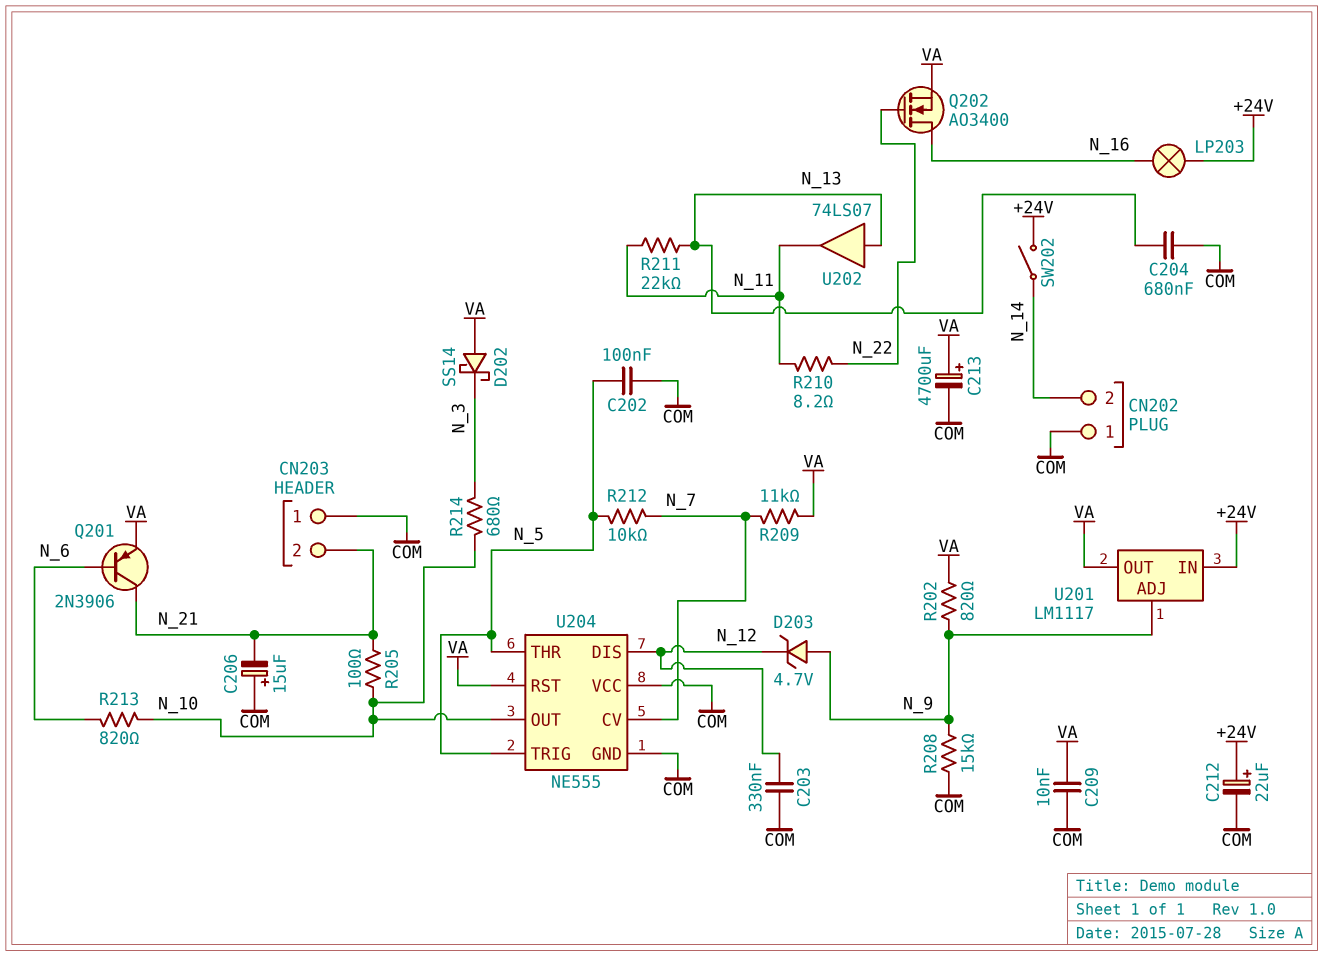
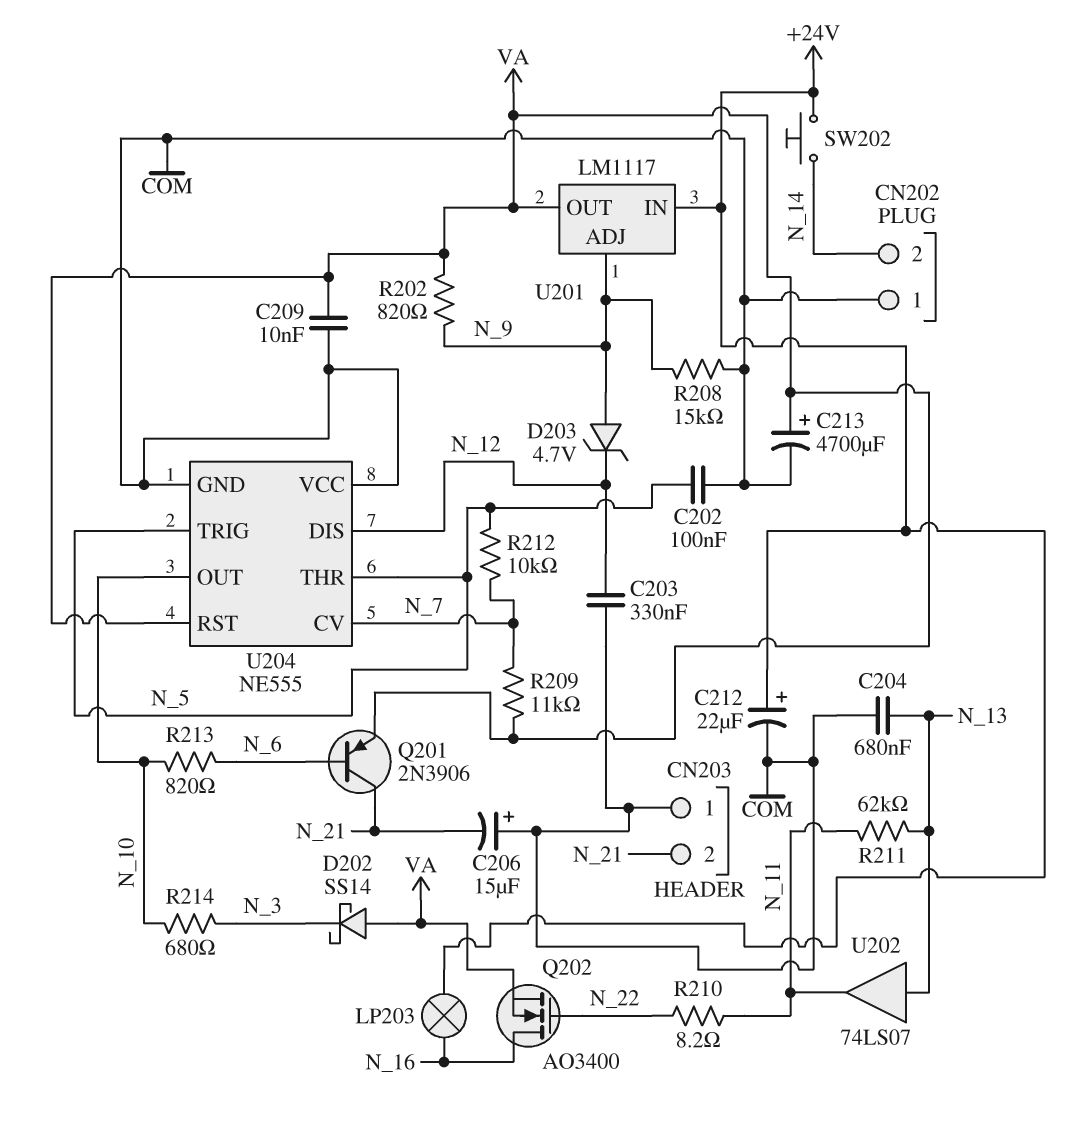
R205: 100 (N_10, N_21) -> none
R211: 22k (N_11, N_13) -> 62k (N_11, N_13)
SW202: switch (+24V, N_14) -> button (+24V, N_14)

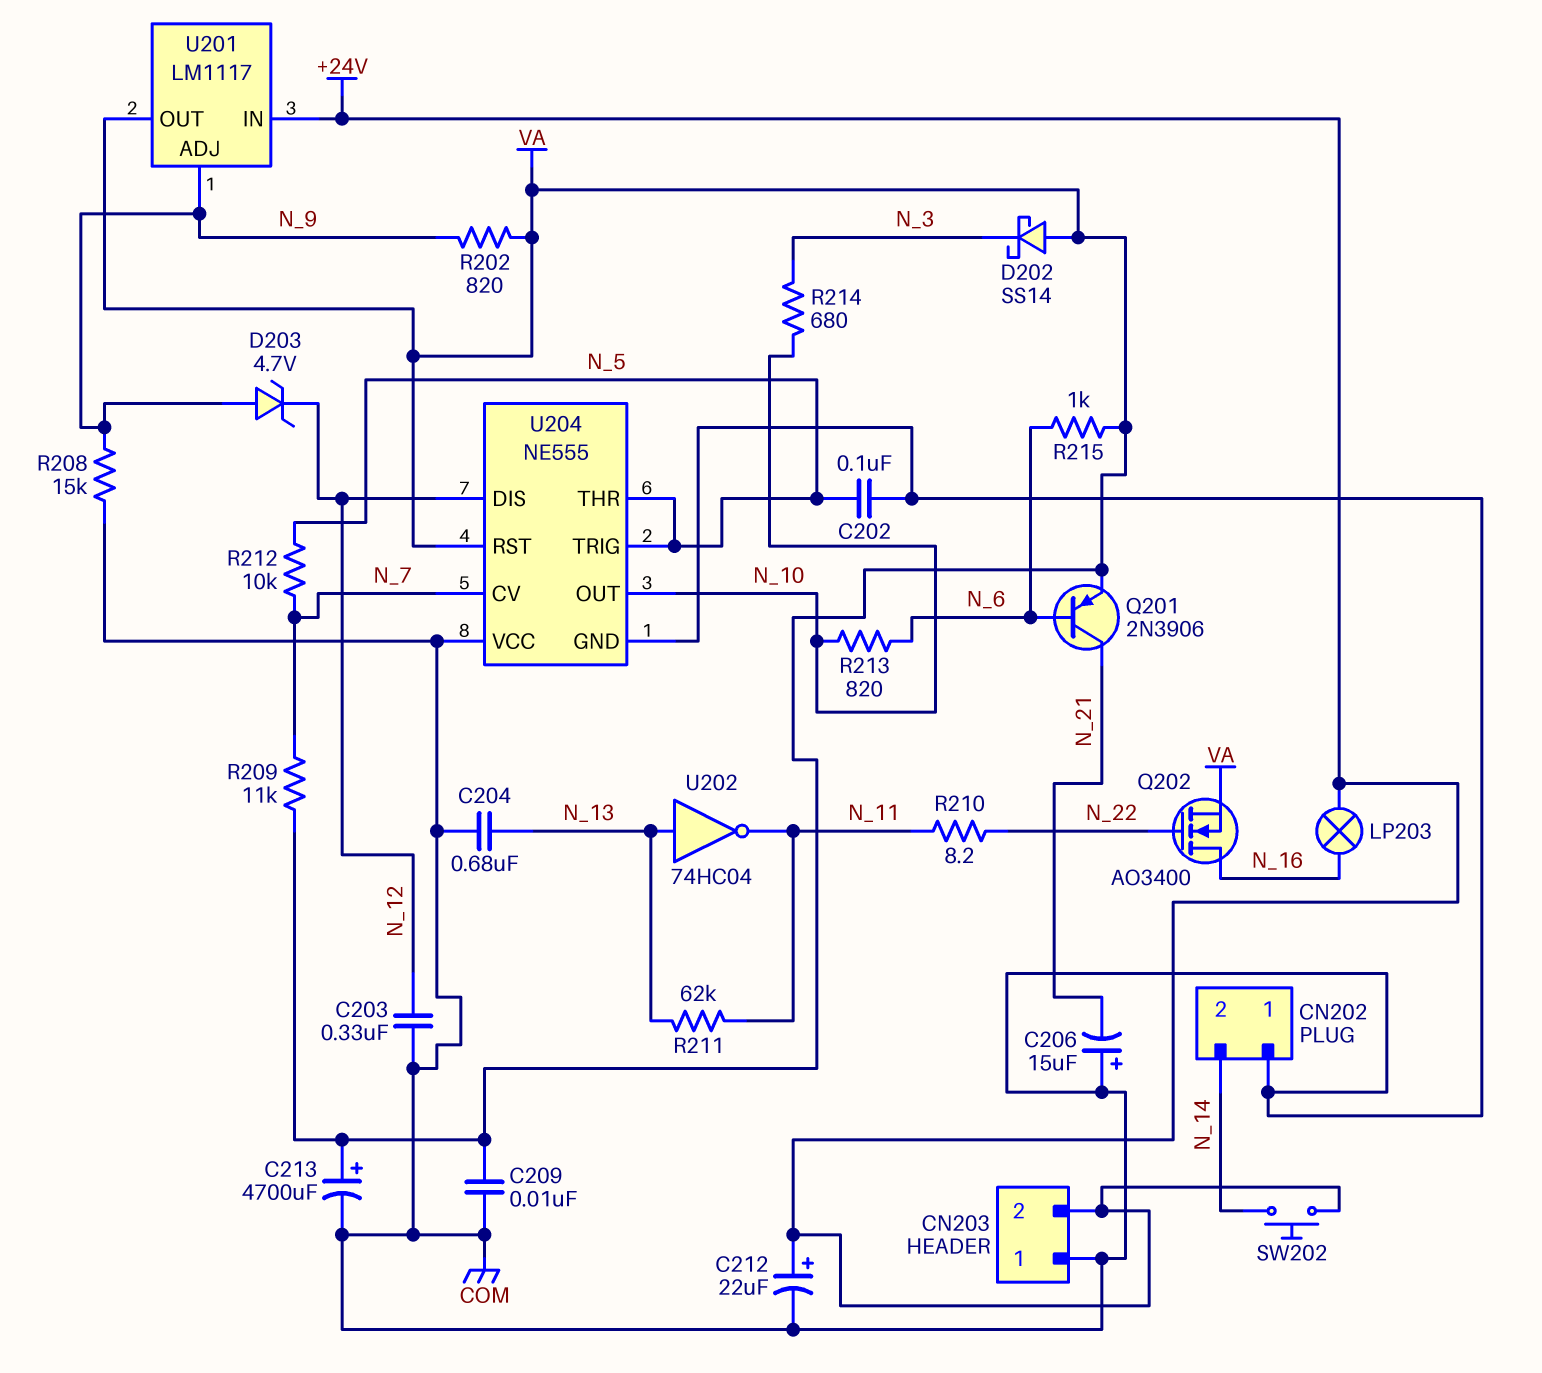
CN203 pin 2: N_21 -> +24V
R215: none -> 1k (N_6, VA)
U202: buffer 74LS07 (in N_13, out N_11) -> NOT 74HC04 (in N_13, out N_11)

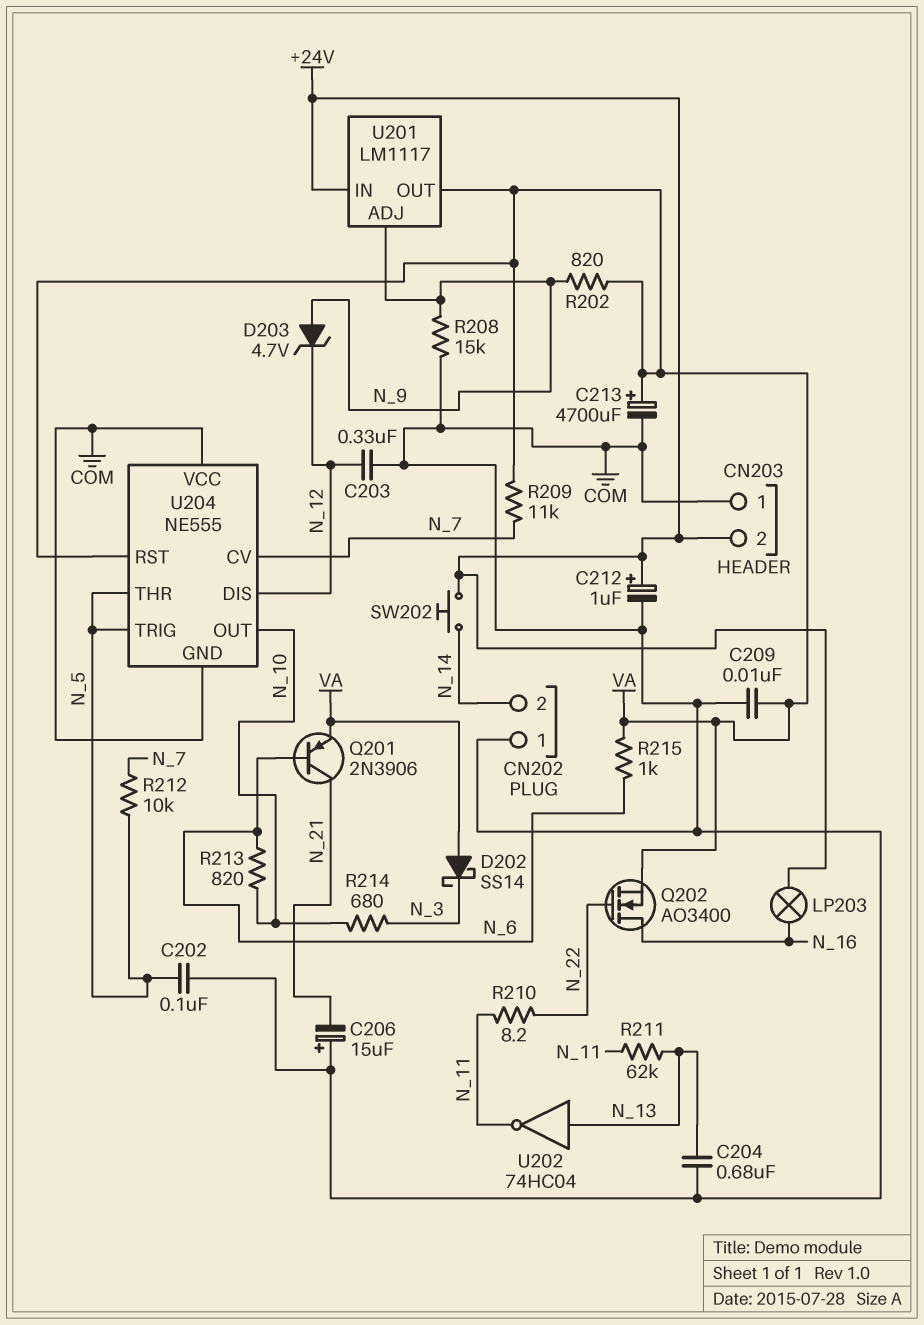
C212: 22uF (plus +24V, minus COM) -> 1uF (plus +24V, minus COM)

